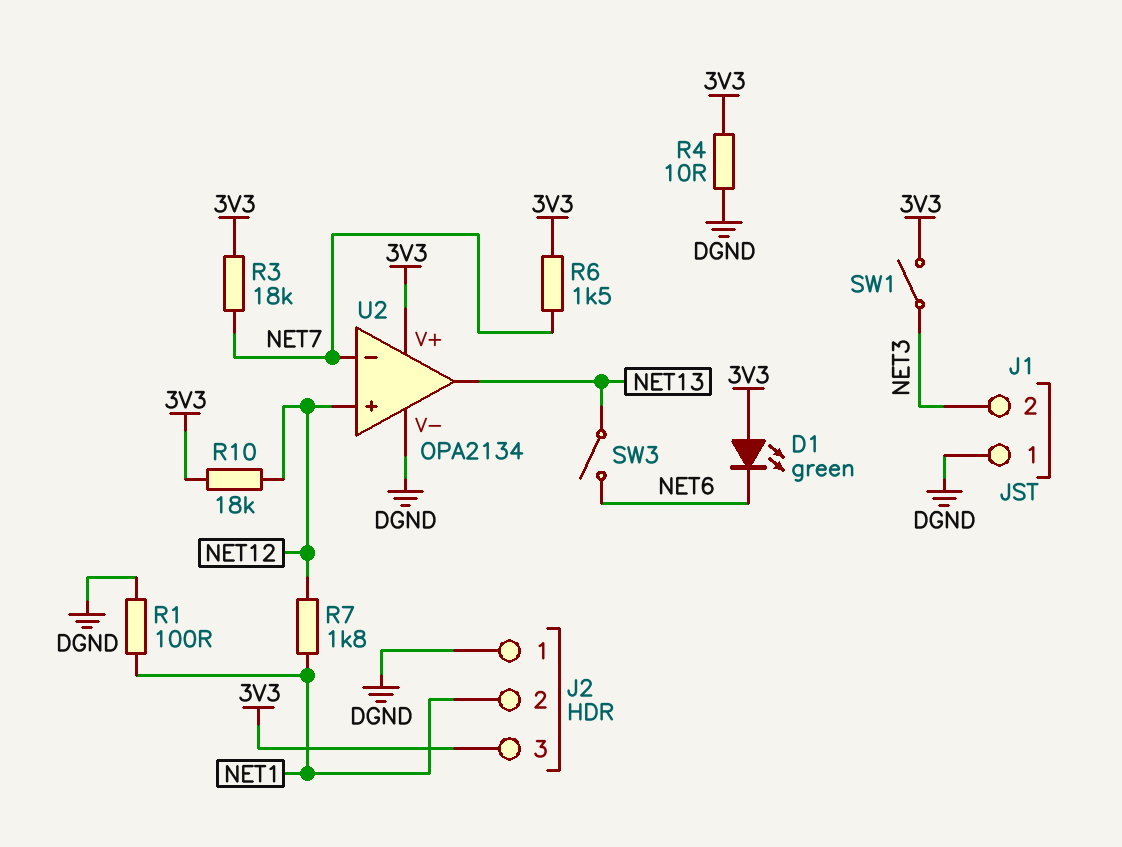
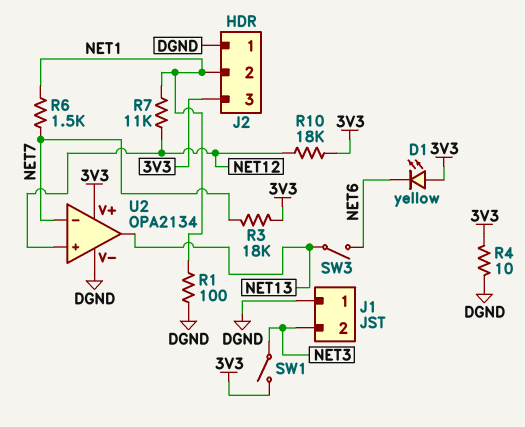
D1: LED green (A 3V3, K NET6) -> LED yellow (A 3V3, K NET6)
R6: 1.5k (3V3, NET7) -> 1.5k (NET1, NET7)
R7: 1.8k (NET1, NET12) -> 11k (NET1, NET12)

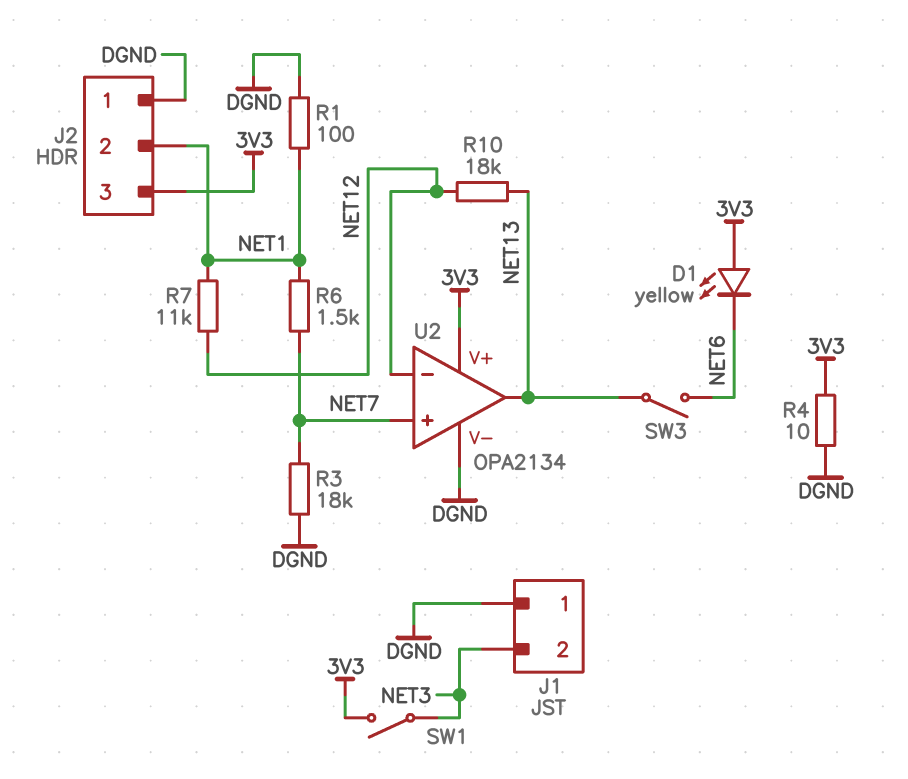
R3: 18k (3V3, NET7) -> 18k (DGND, NET7)
R10: 18k (3V3, NET12) -> 18k (NET12, NET13)
U2 pin in+: NET12 -> NET7
U2 pin in-: NET7 -> NET12

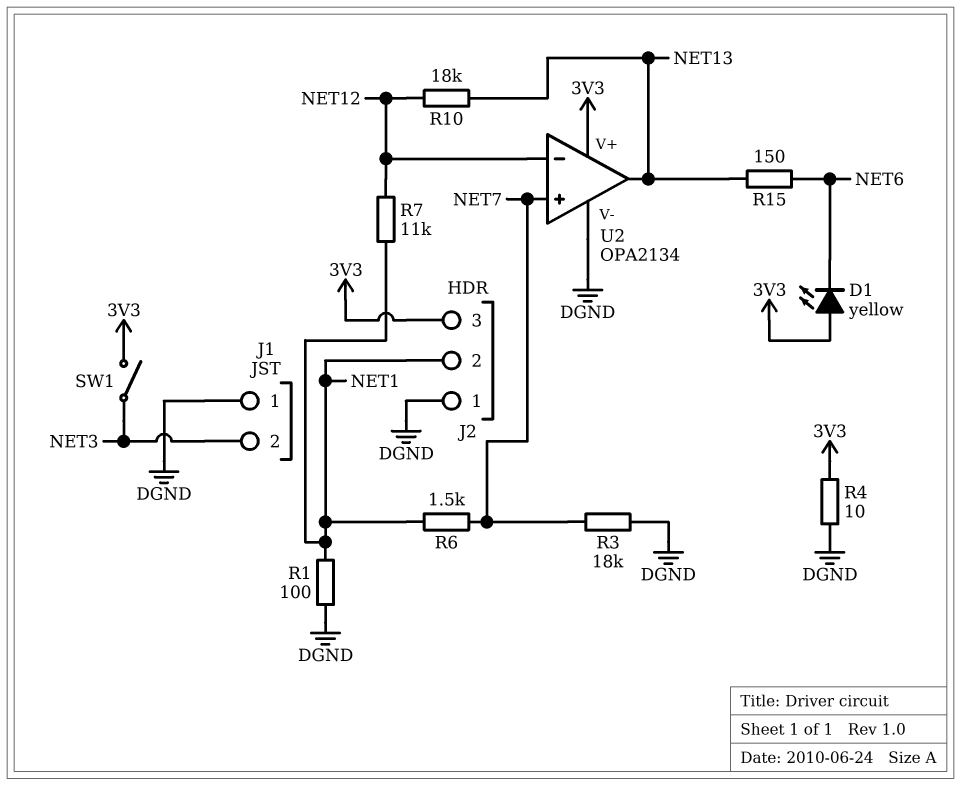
R15: none -> 150 (NET6, NET13)
SW3: switch (NET6, NET13) -> none

